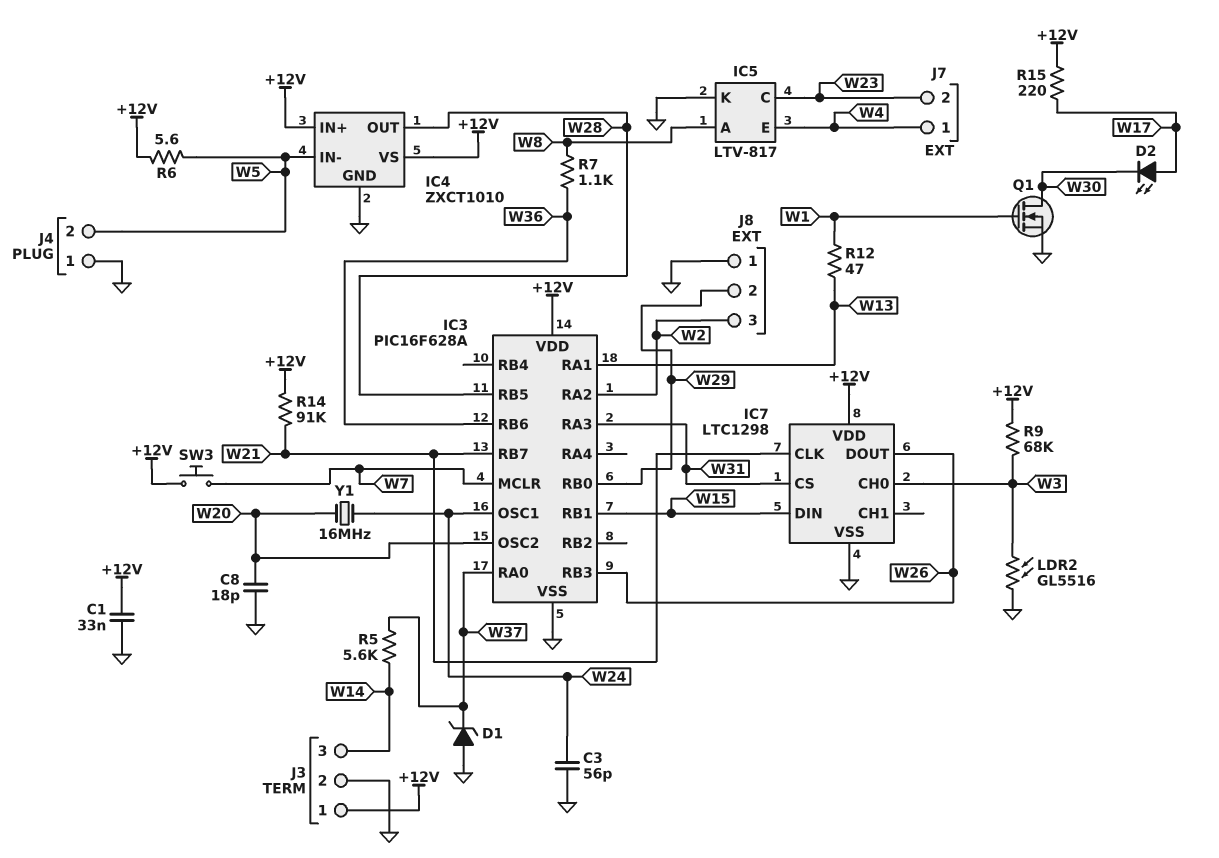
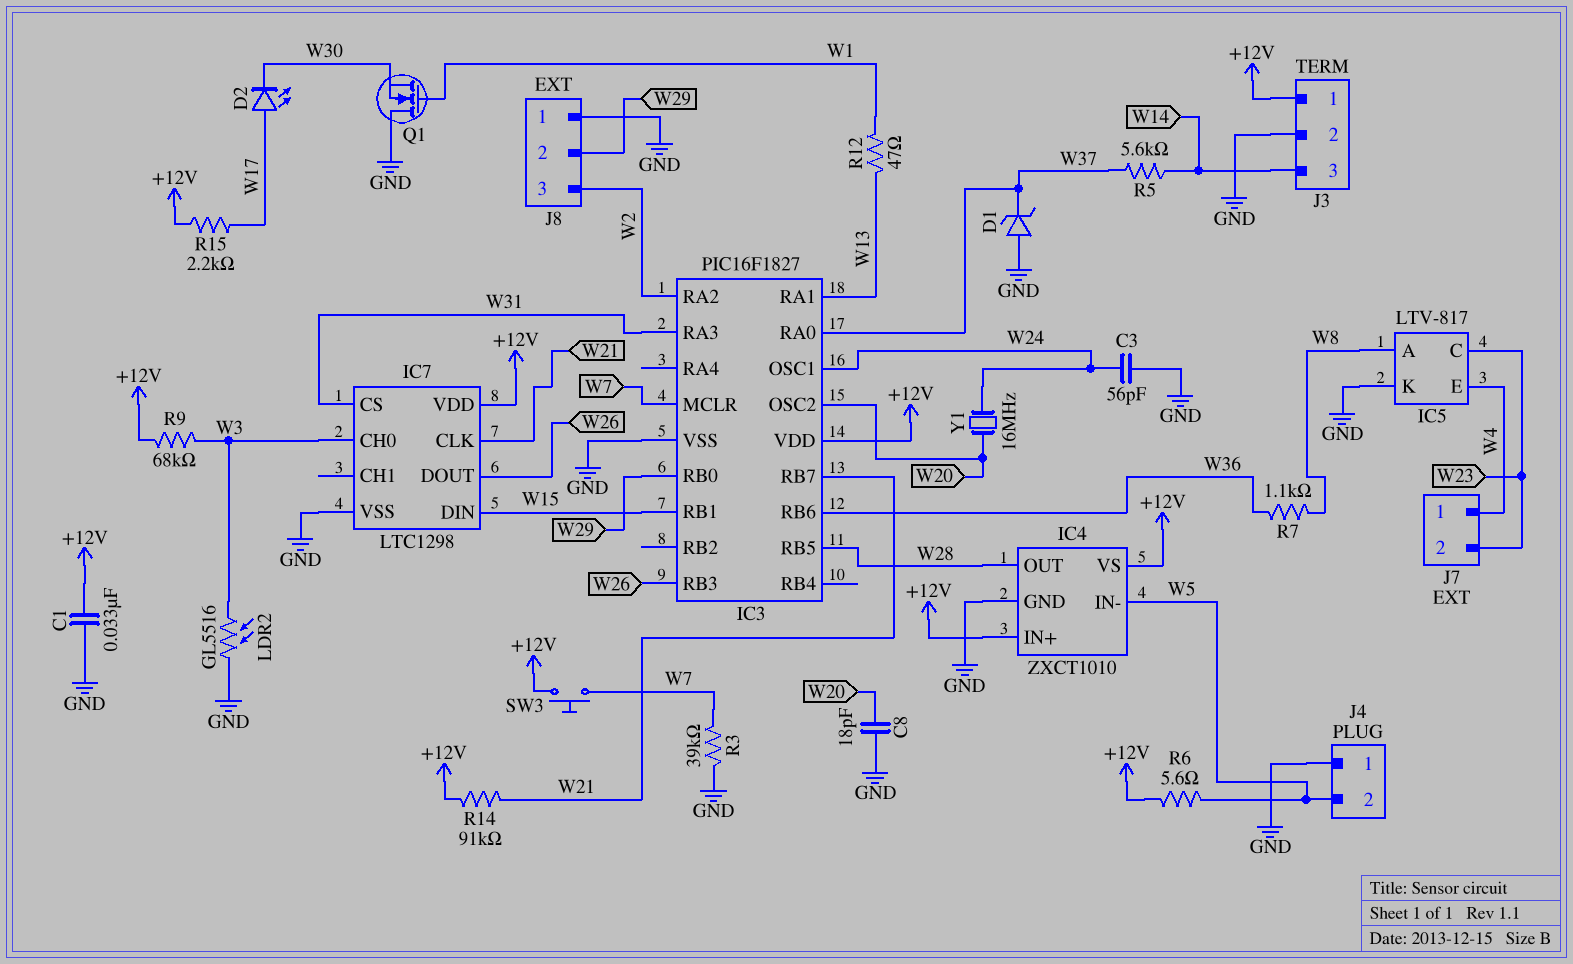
IC3: PIC16F628A -> PIC16F1827
Q1: NMOS (G W1, D W30, S GND) -> NMOS (G W1, D GND, S W30)
R3: none -> 39k (GND, W7)
R15: 220 (+12V, W17) -> 2.2k (+12V, W17)

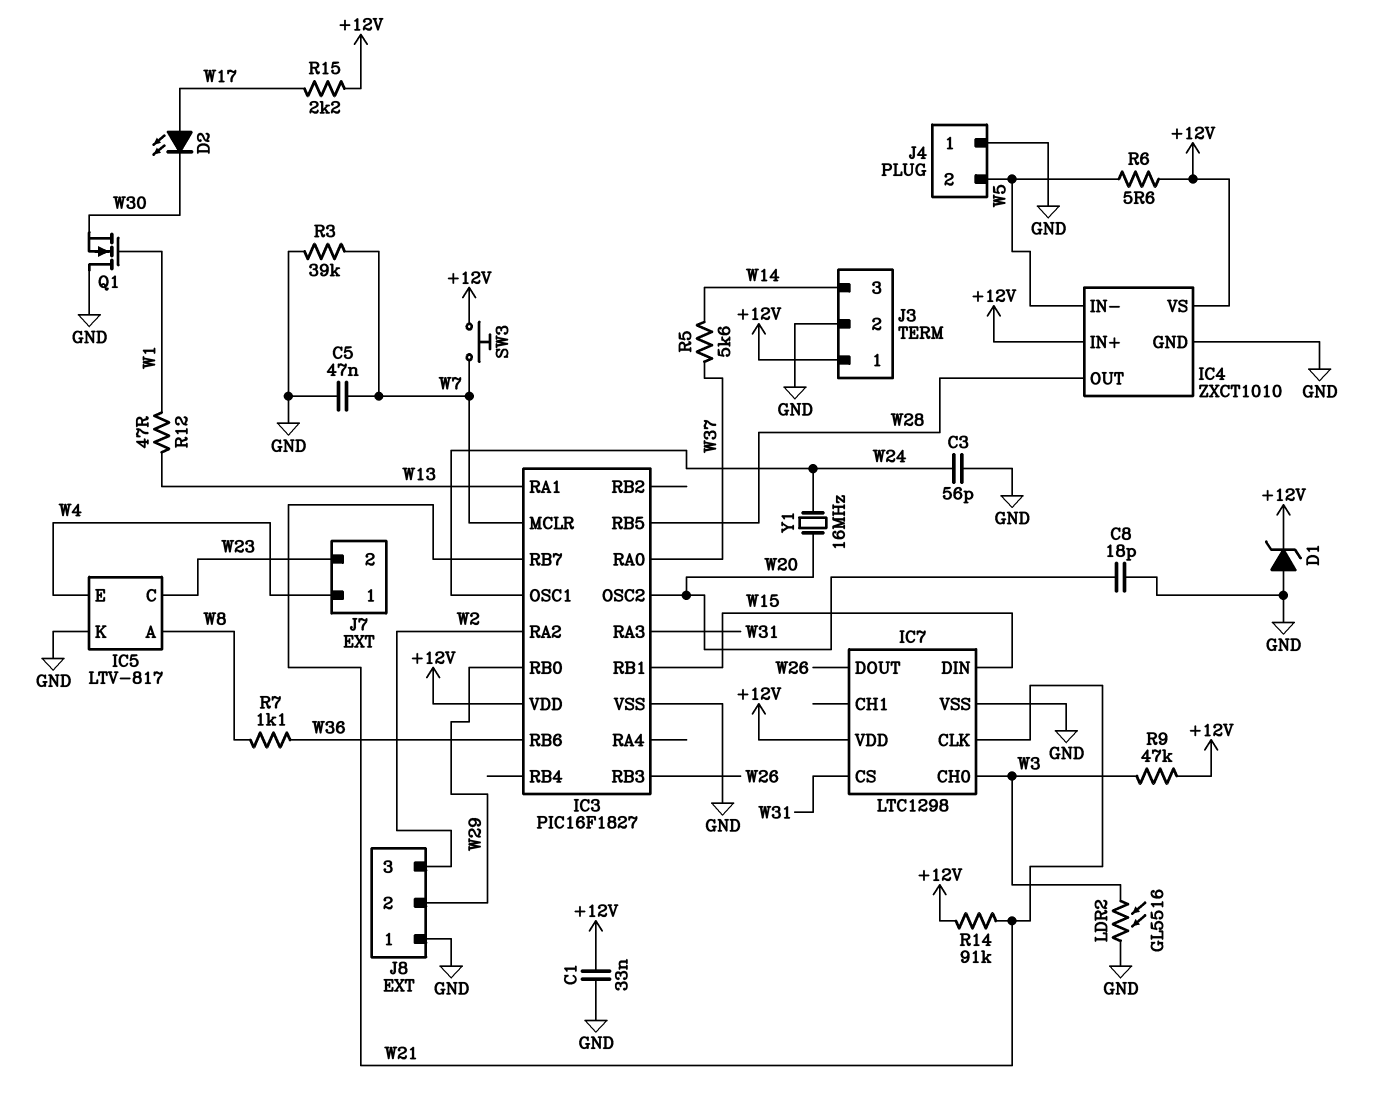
C5: none -> 47nF (GND, W7)
D1: zener (A GND, K W37) -> zener (A GND, K +12V)
R9: 68k (+12V, W3) -> 47k (+12V, W3)

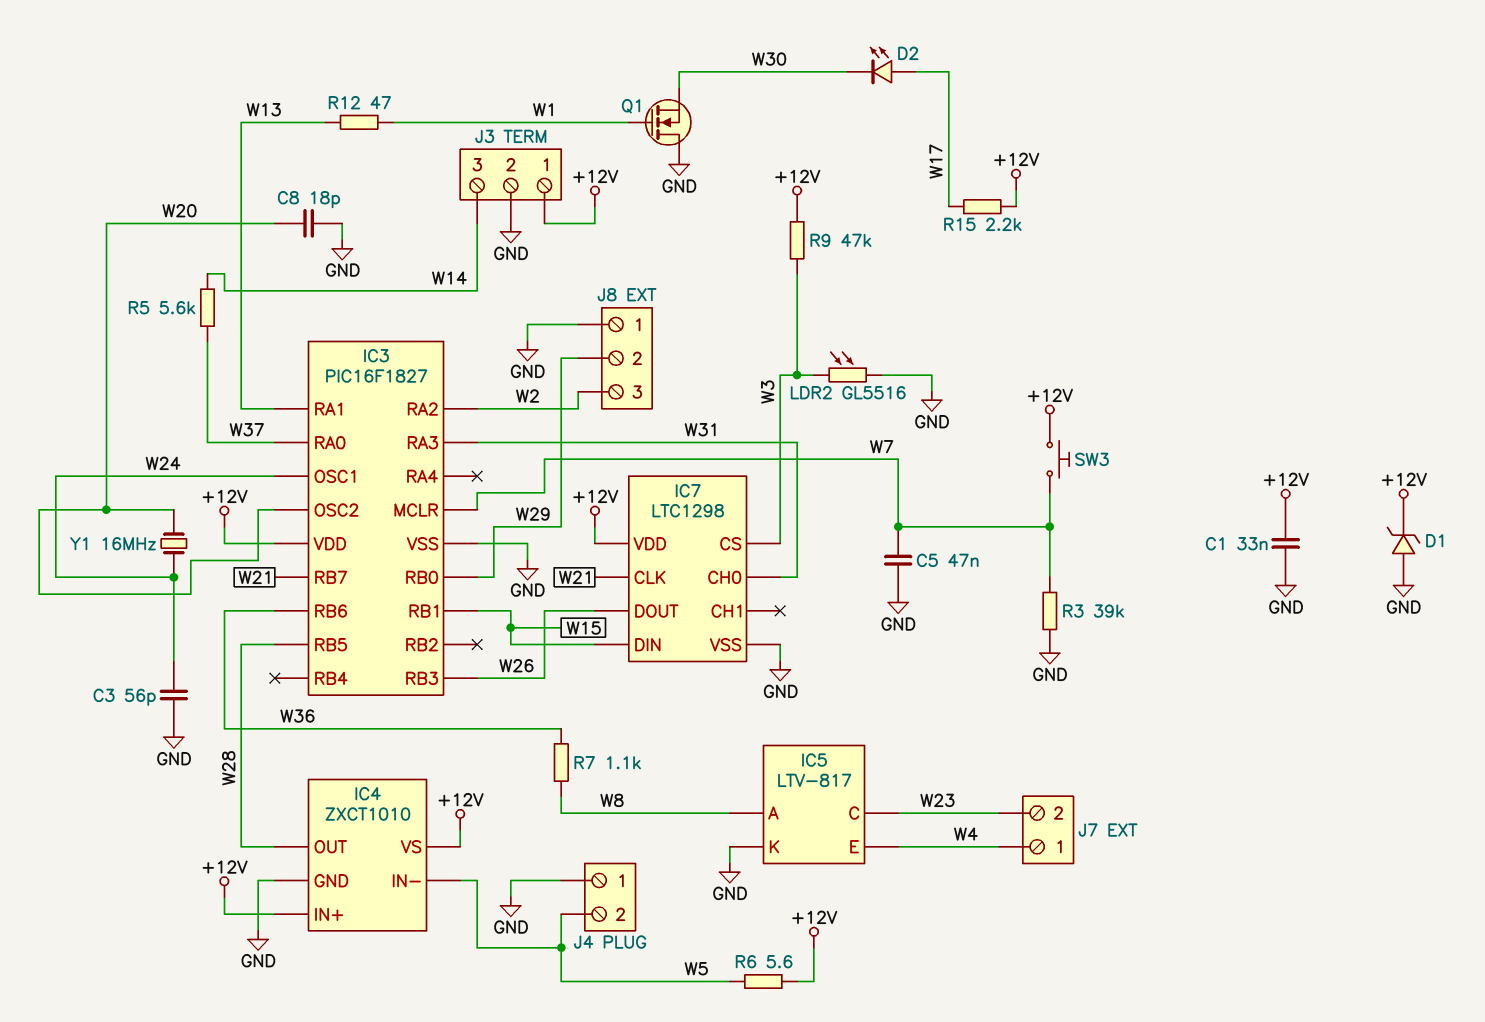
IC7 pin CH0: W3 -> W31
IC7 pin CS: W31 -> W3
R14: 91k (+12V, W21) -> none

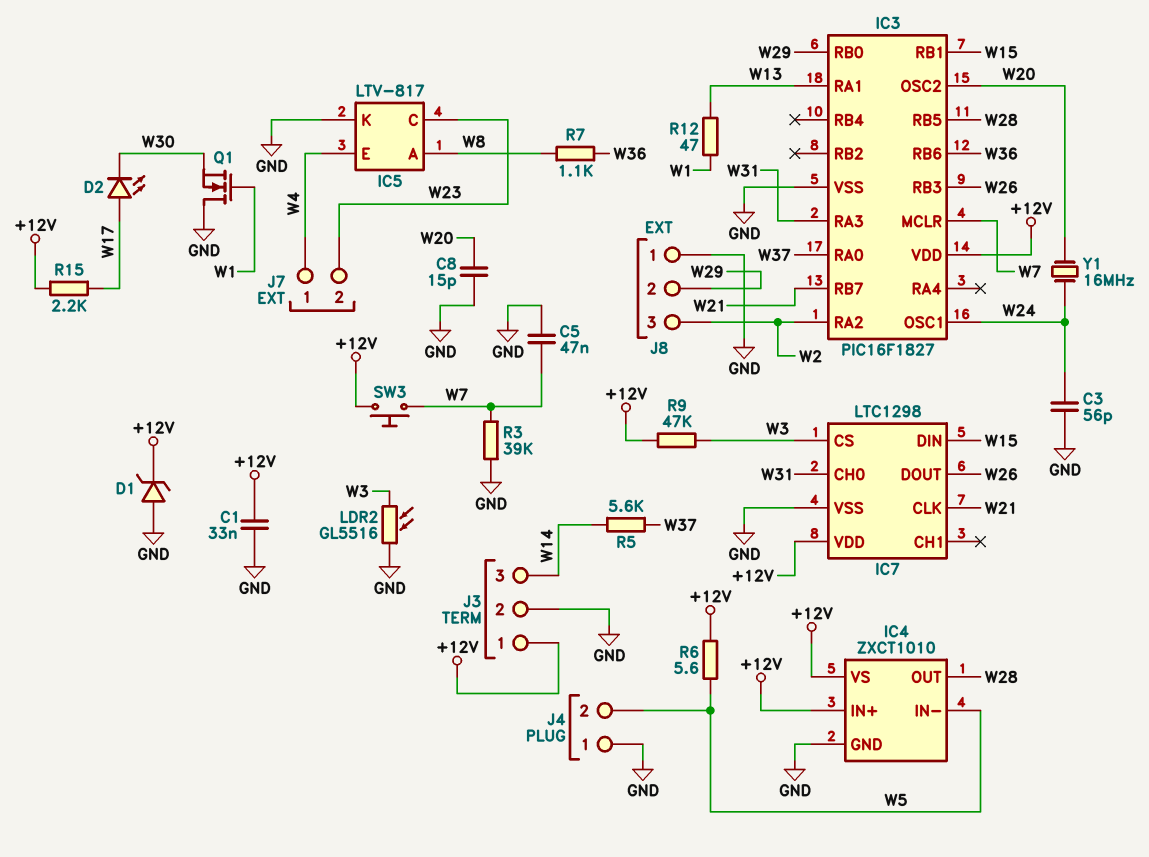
C8: 18pF (GND, W20) -> 15pF (GND, W20)

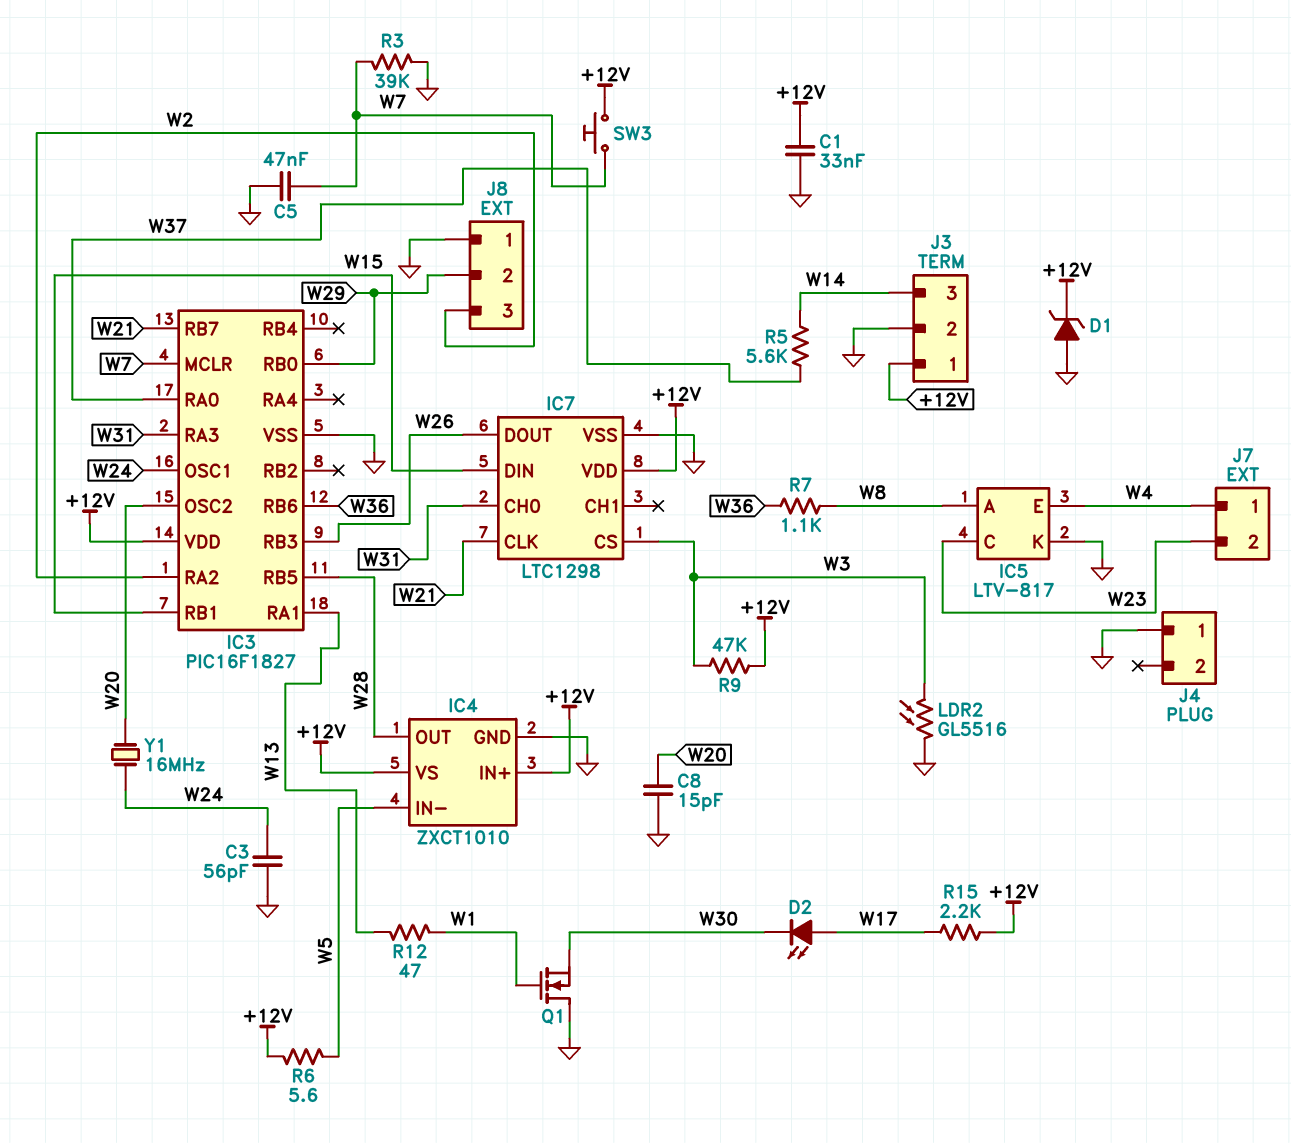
J4 pin 2: W5 -> none

